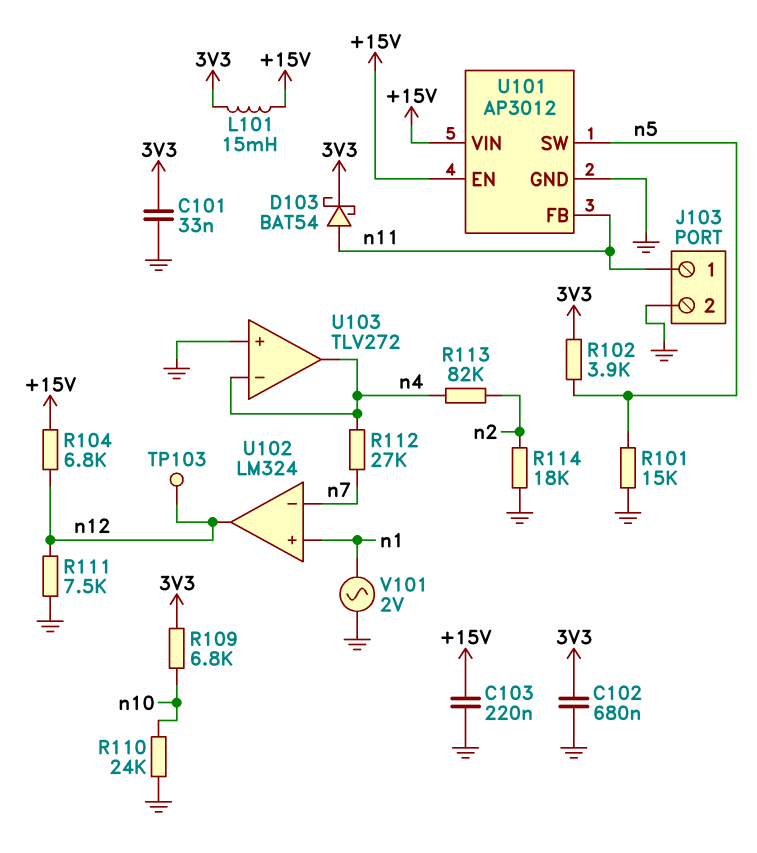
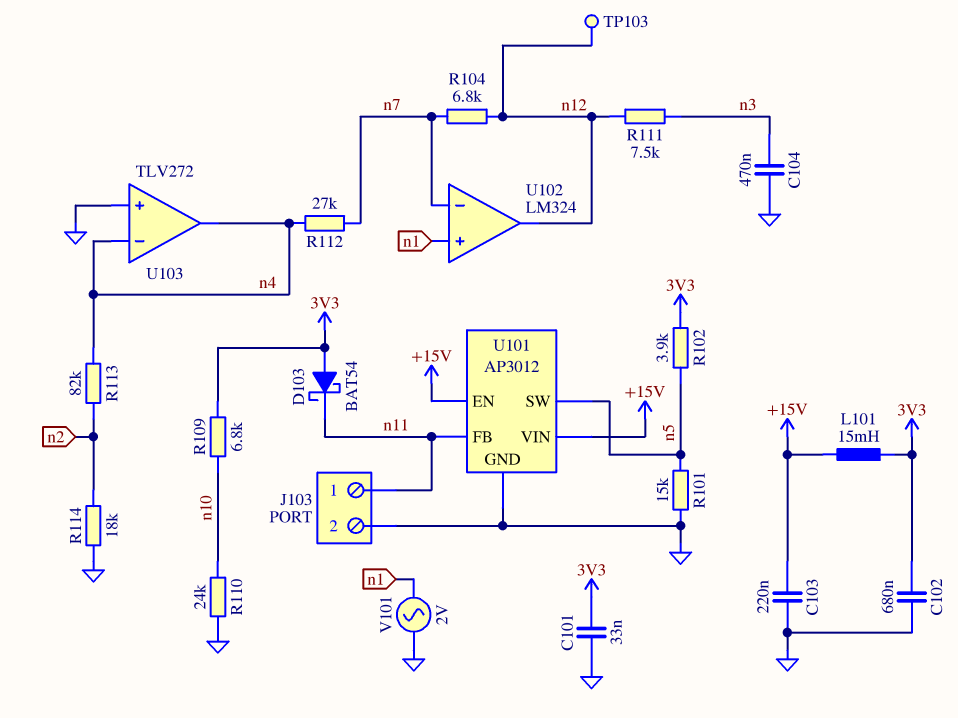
C104: none -> 470nF (GND, n3)
D103: schottky BAT54 (A n11, K 3V3) -> schottky BAT54 (A 3V3, K n11)
R104: 6.8k (+15V, n12) -> 6.8k (n7, n12)
R111: 7.5k (GND, n12) -> 7.5k (n3, n12)

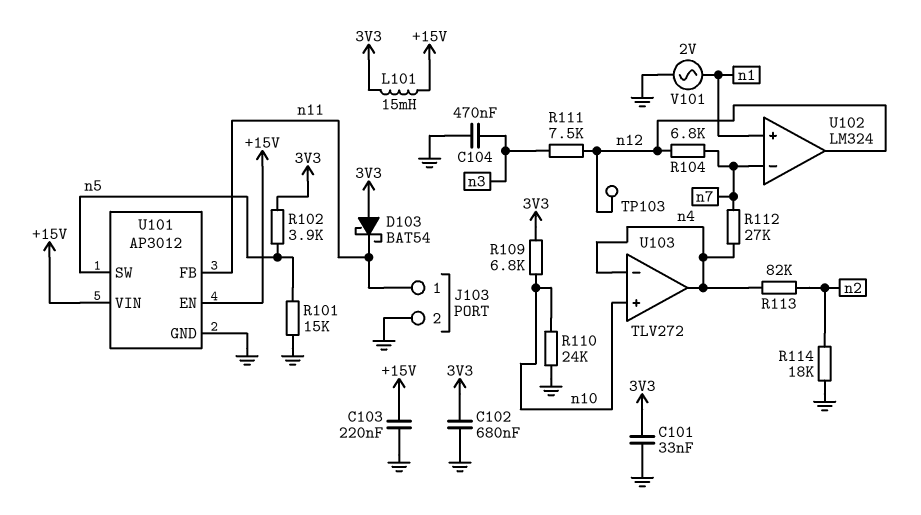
U103 pin in+: GND -> n10

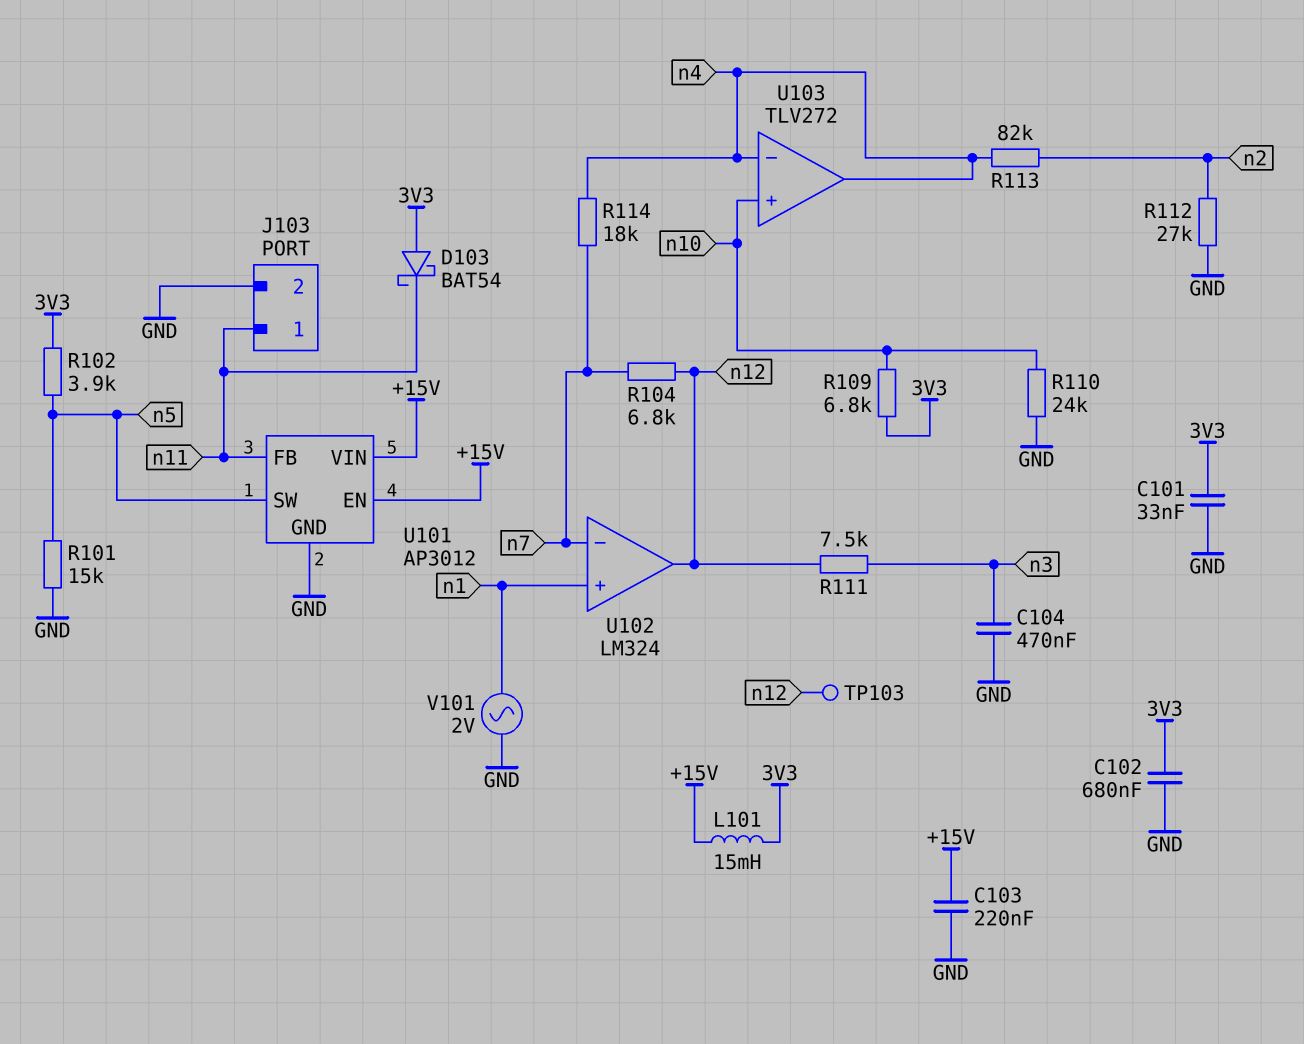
R112: 27k (n4, n7) -> 27k (GND, n2)
R114: 18k (GND, n2) -> 18k (n4, n7)

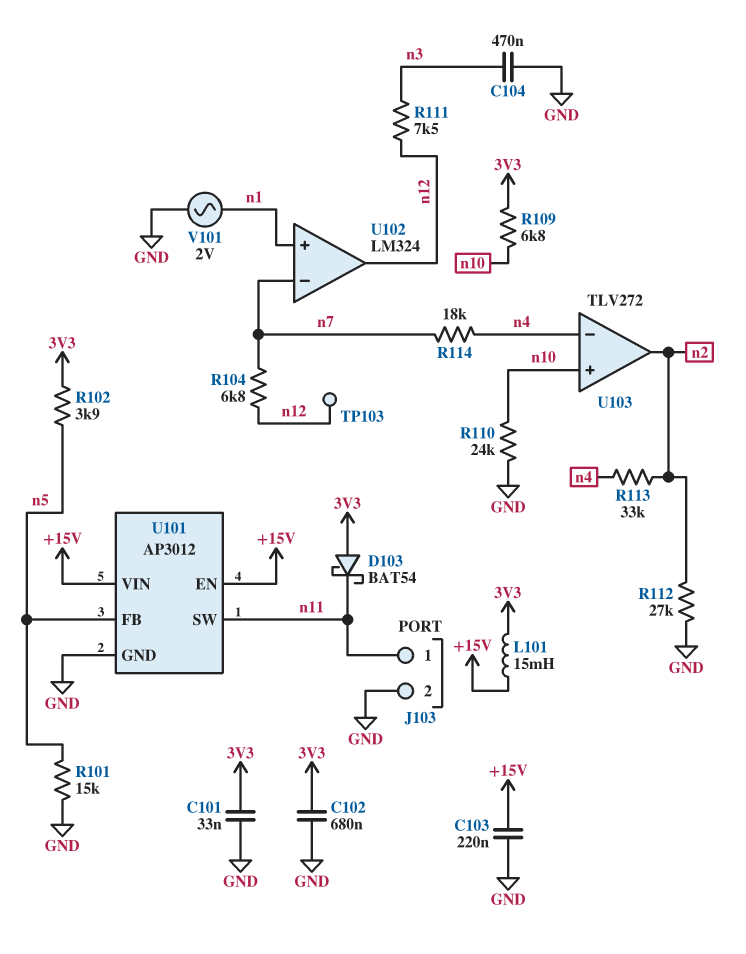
R113: 82k (n2, n4) -> 33k (n2, n4)
U101 pin FB: n11 -> n5
U101 pin SW: n5 -> n11
U103 pin out: n4 -> n2

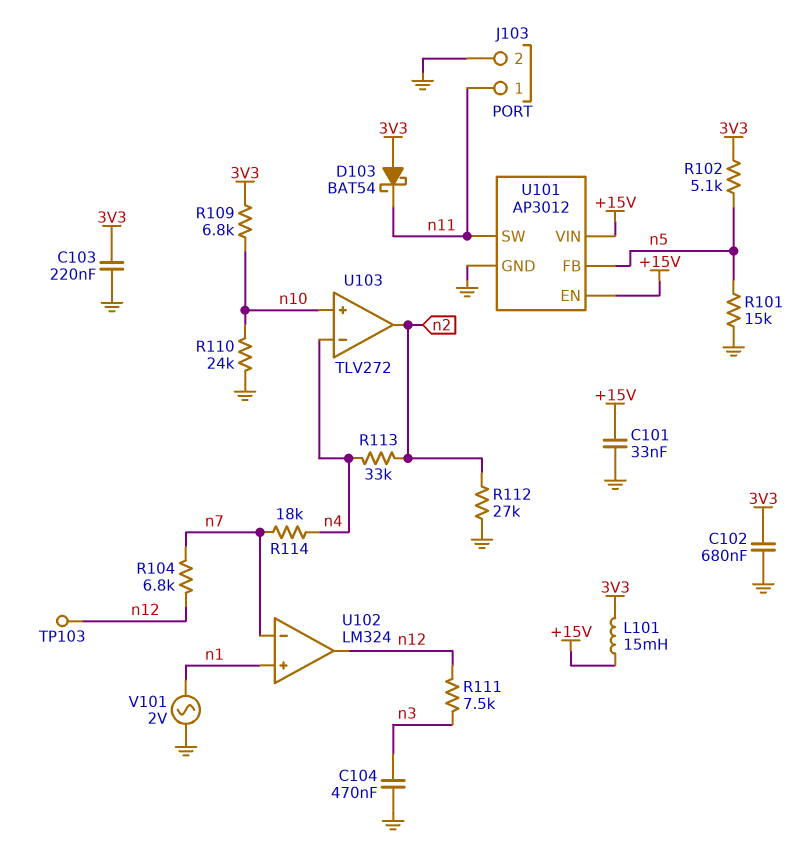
C101: 33nF (3V3, GND) -> 33nF (+15V, GND)
C103: 220nF (+15V, GND) -> 220nF (3V3, GND)
R102: 3.9k (3V3, n5) -> 5.1k (3V3, n5)

